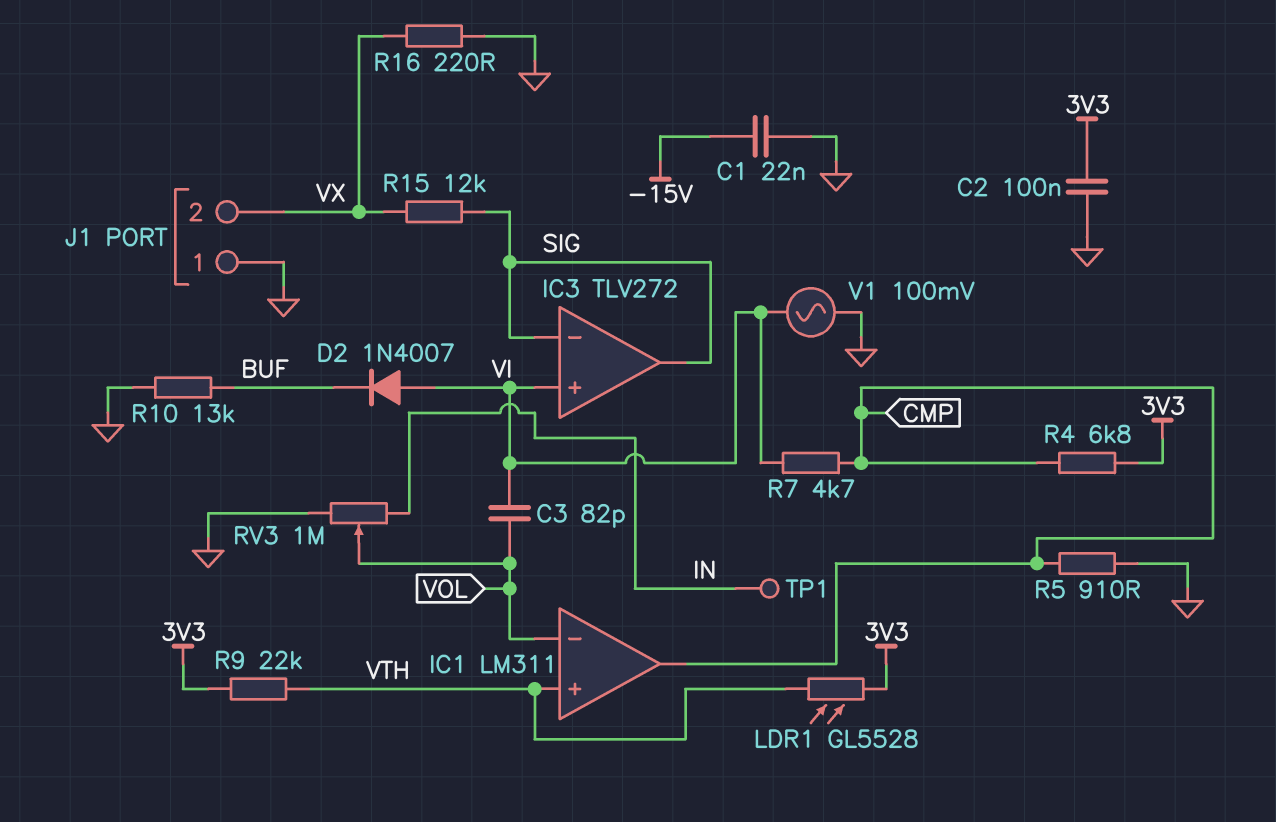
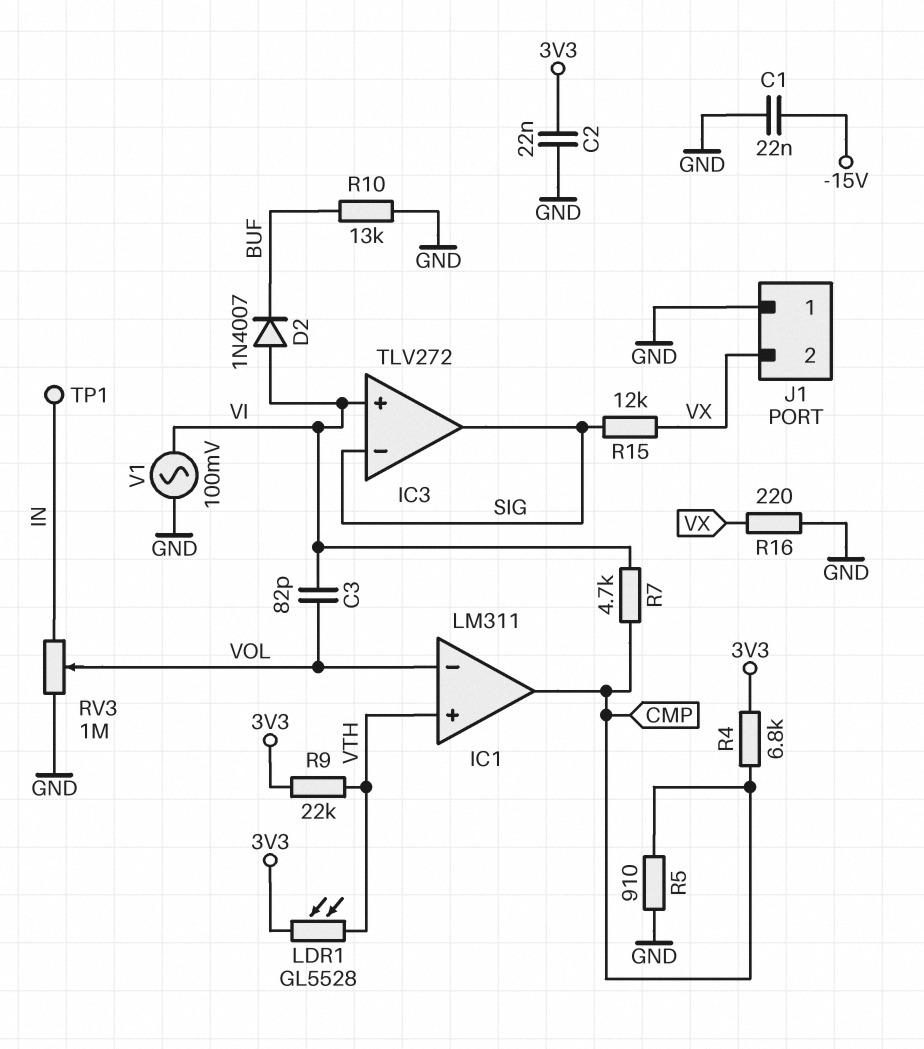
C2: 100nF (3V3, GND) -> 22nF (3V3, GND)

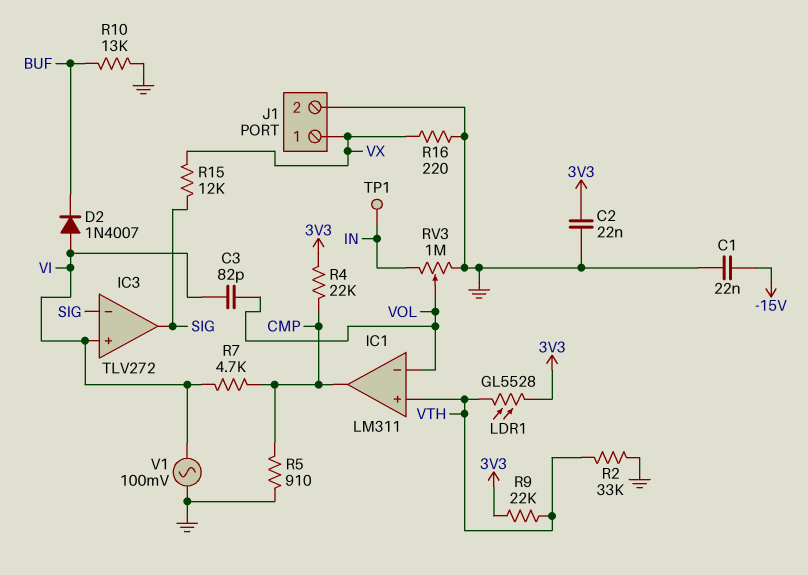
J1 pin 1: GND -> VX
J1 pin 2: VX -> GND
R2: none -> 33k (GND, VTH)
R4: 6.8k (3V3, CMP) -> 22k (3V3, CMP)

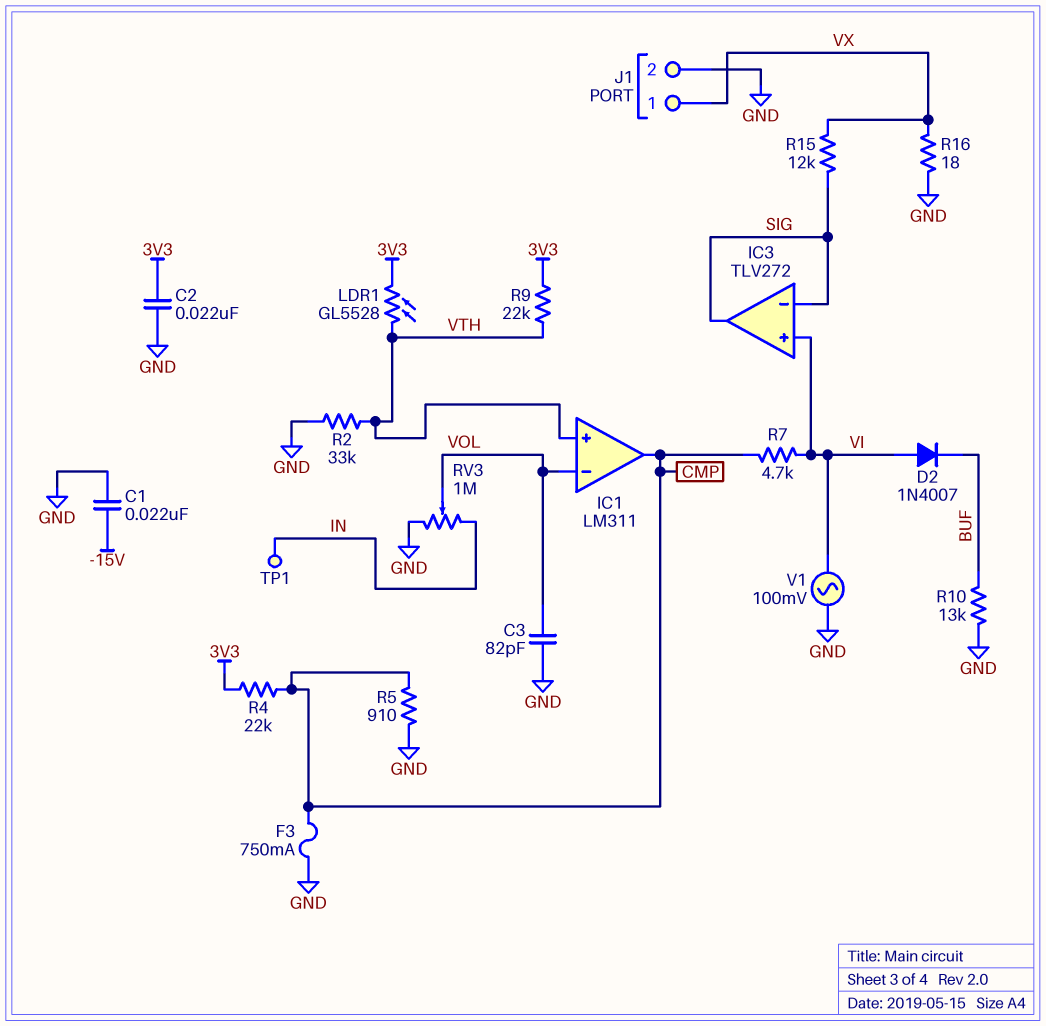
C3: 82pF (VI, VOL) -> 82pF (GND, VOL)
F3: none -> 750mA (CMP, GND)
R16: 220 (GND, VX) -> 18 (GND, VX)

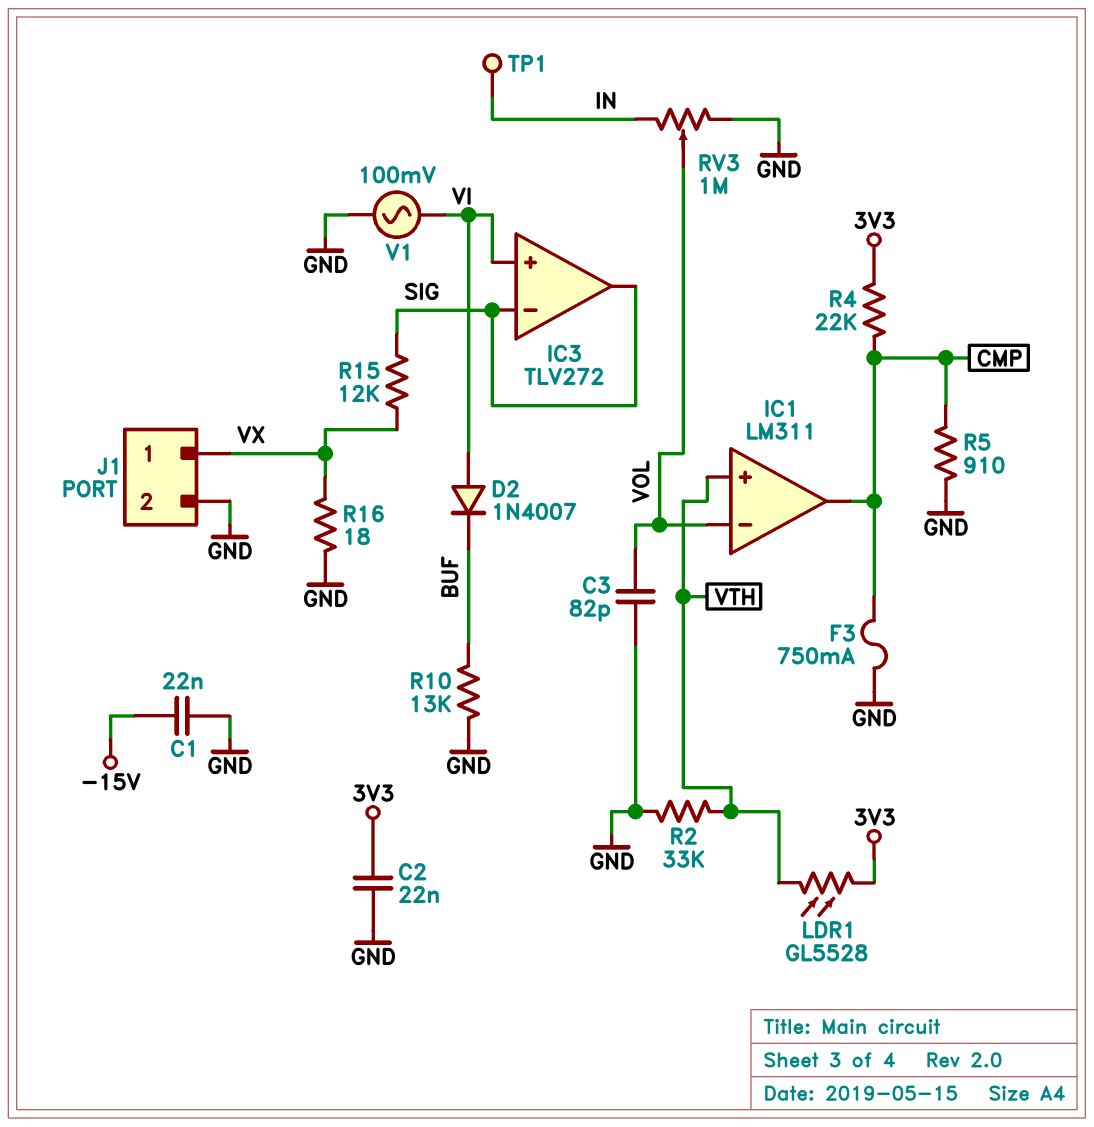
R7: 4.7k (CMP, VI) -> none
R9: 22k (3V3, VTH) -> none

